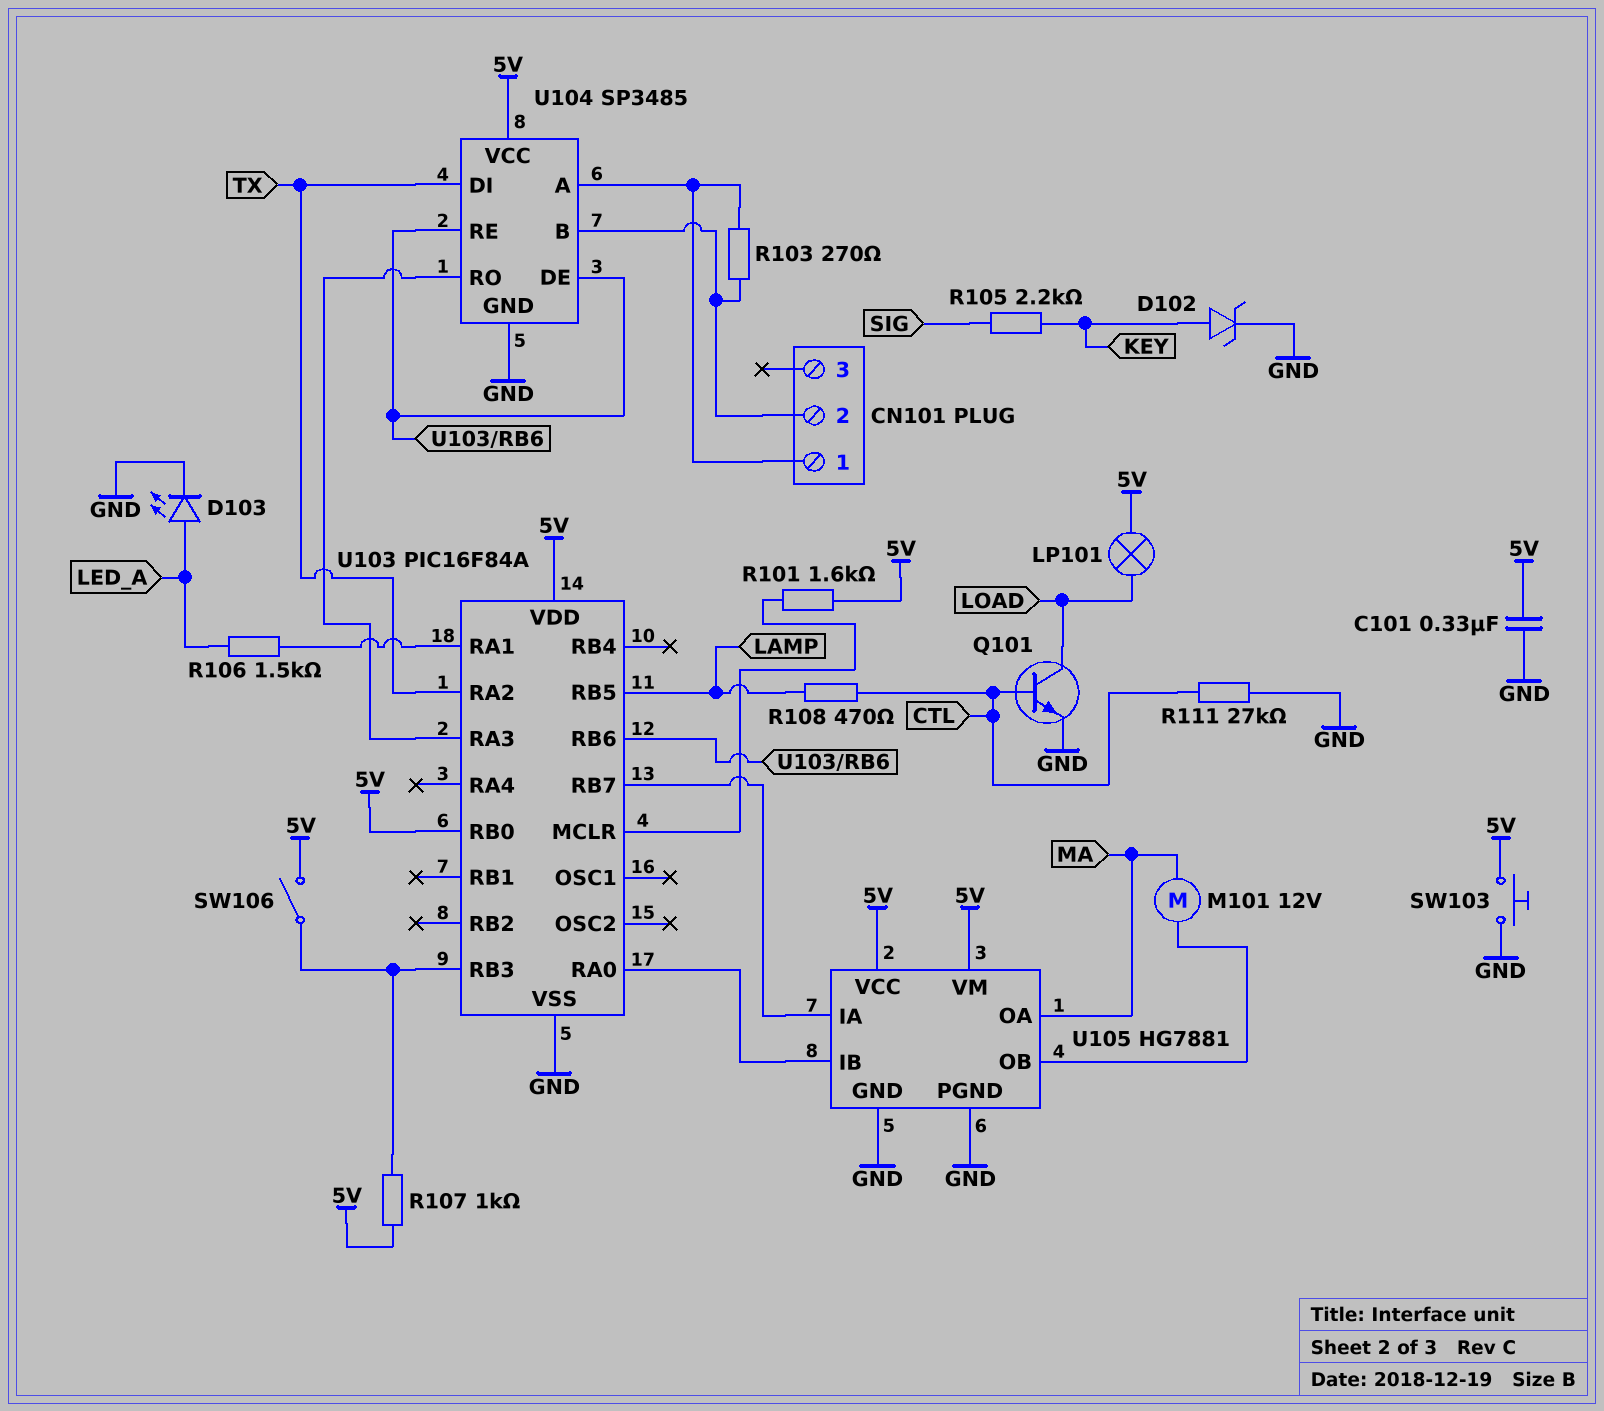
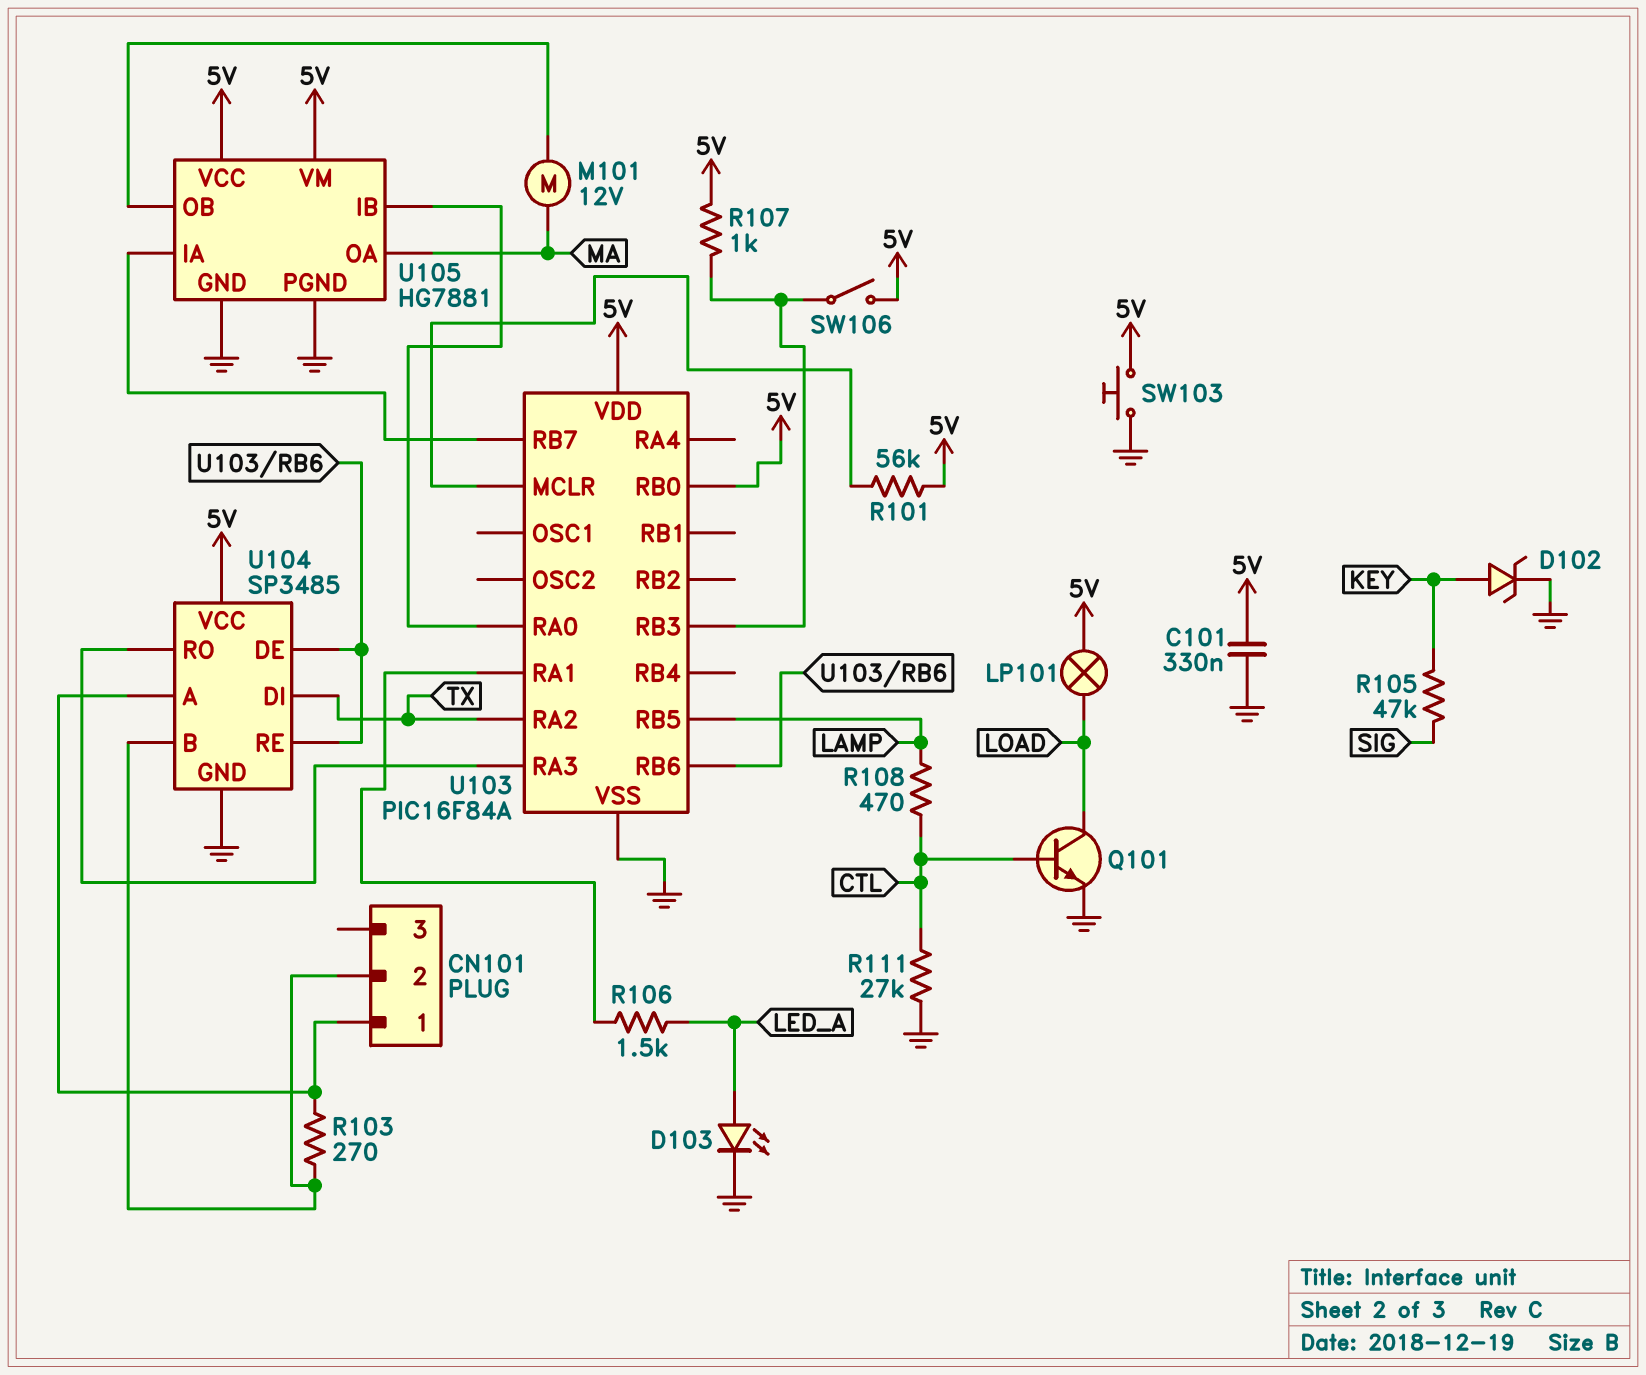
R101: 1.6k (5V, U103/MCLR) -> 56k (5V, U103/MCLR)
R105: 2.2k (KEY, SIG) -> 47k (KEY, SIG)

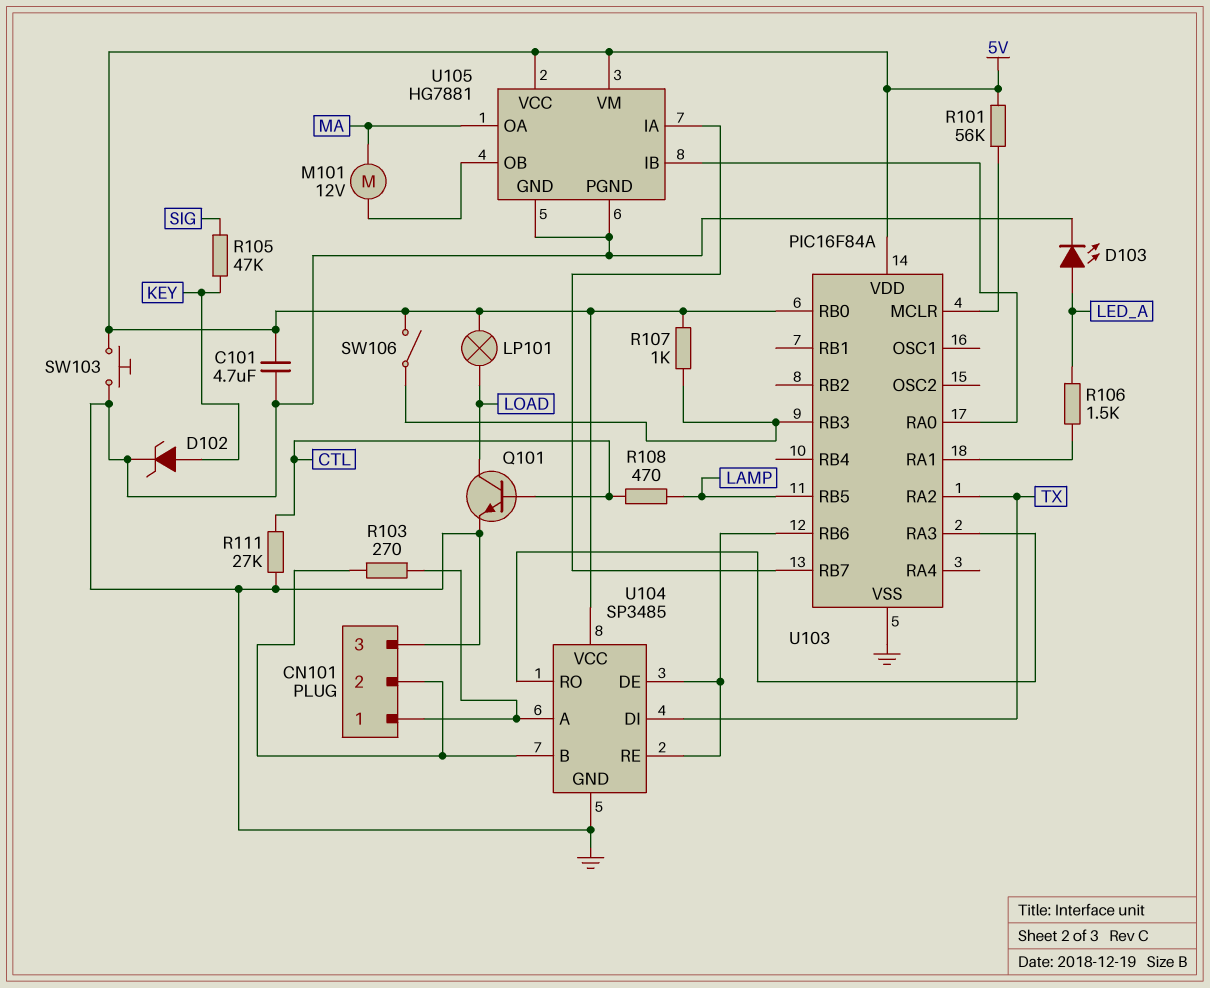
C101: 330nF (5V, GND) -> 4.7uF (5V, GND)
CN101 pin 3: none -> GND

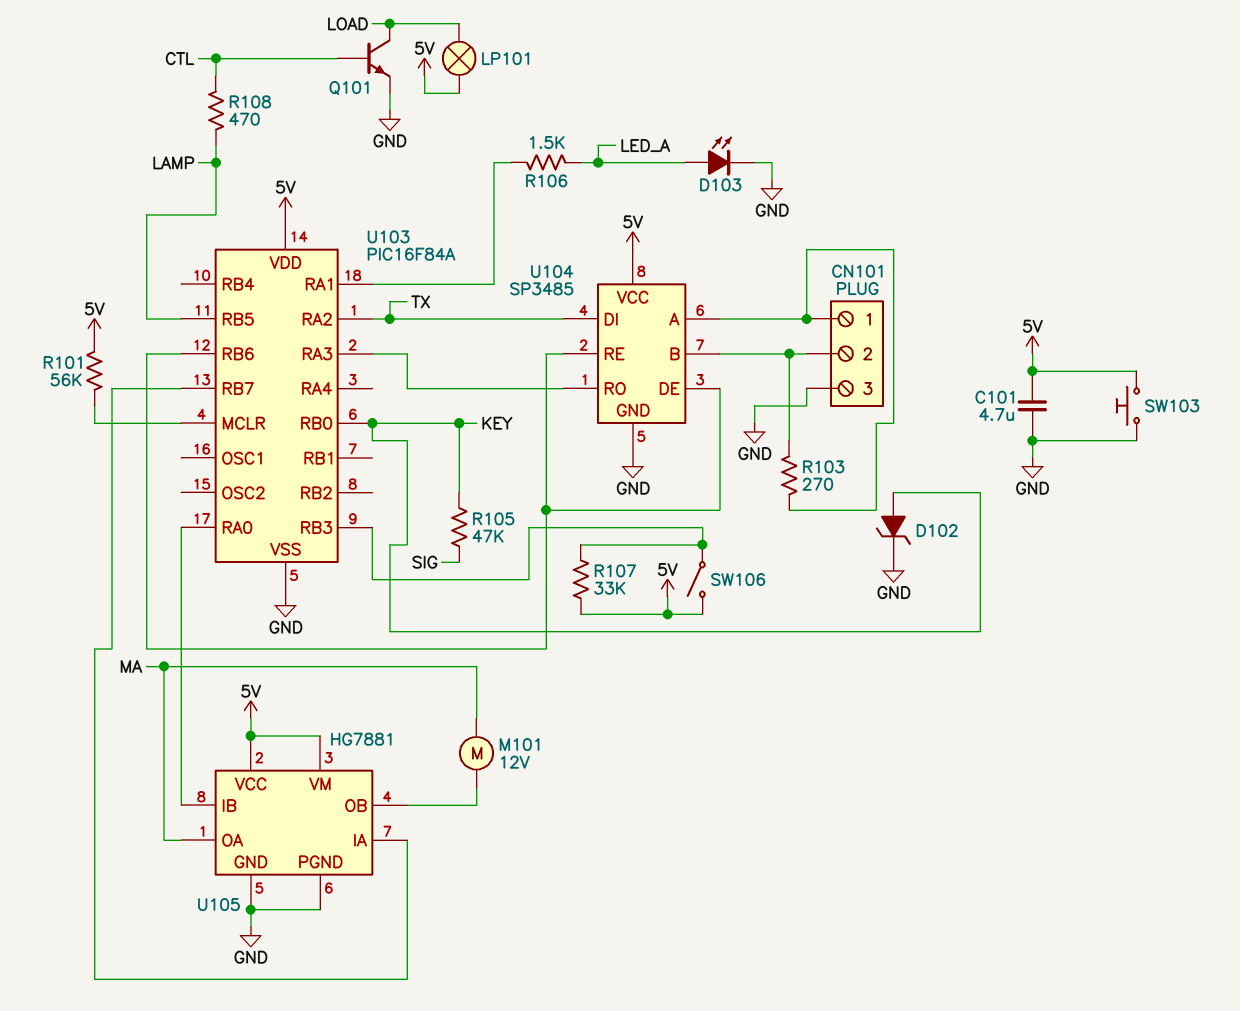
R107: 1k (5V, U103/RB3) -> 33k (5V, U103/RB3)
R111: 27k (CTL, GND) -> none
U103 pin RB0: 5V -> KEY

